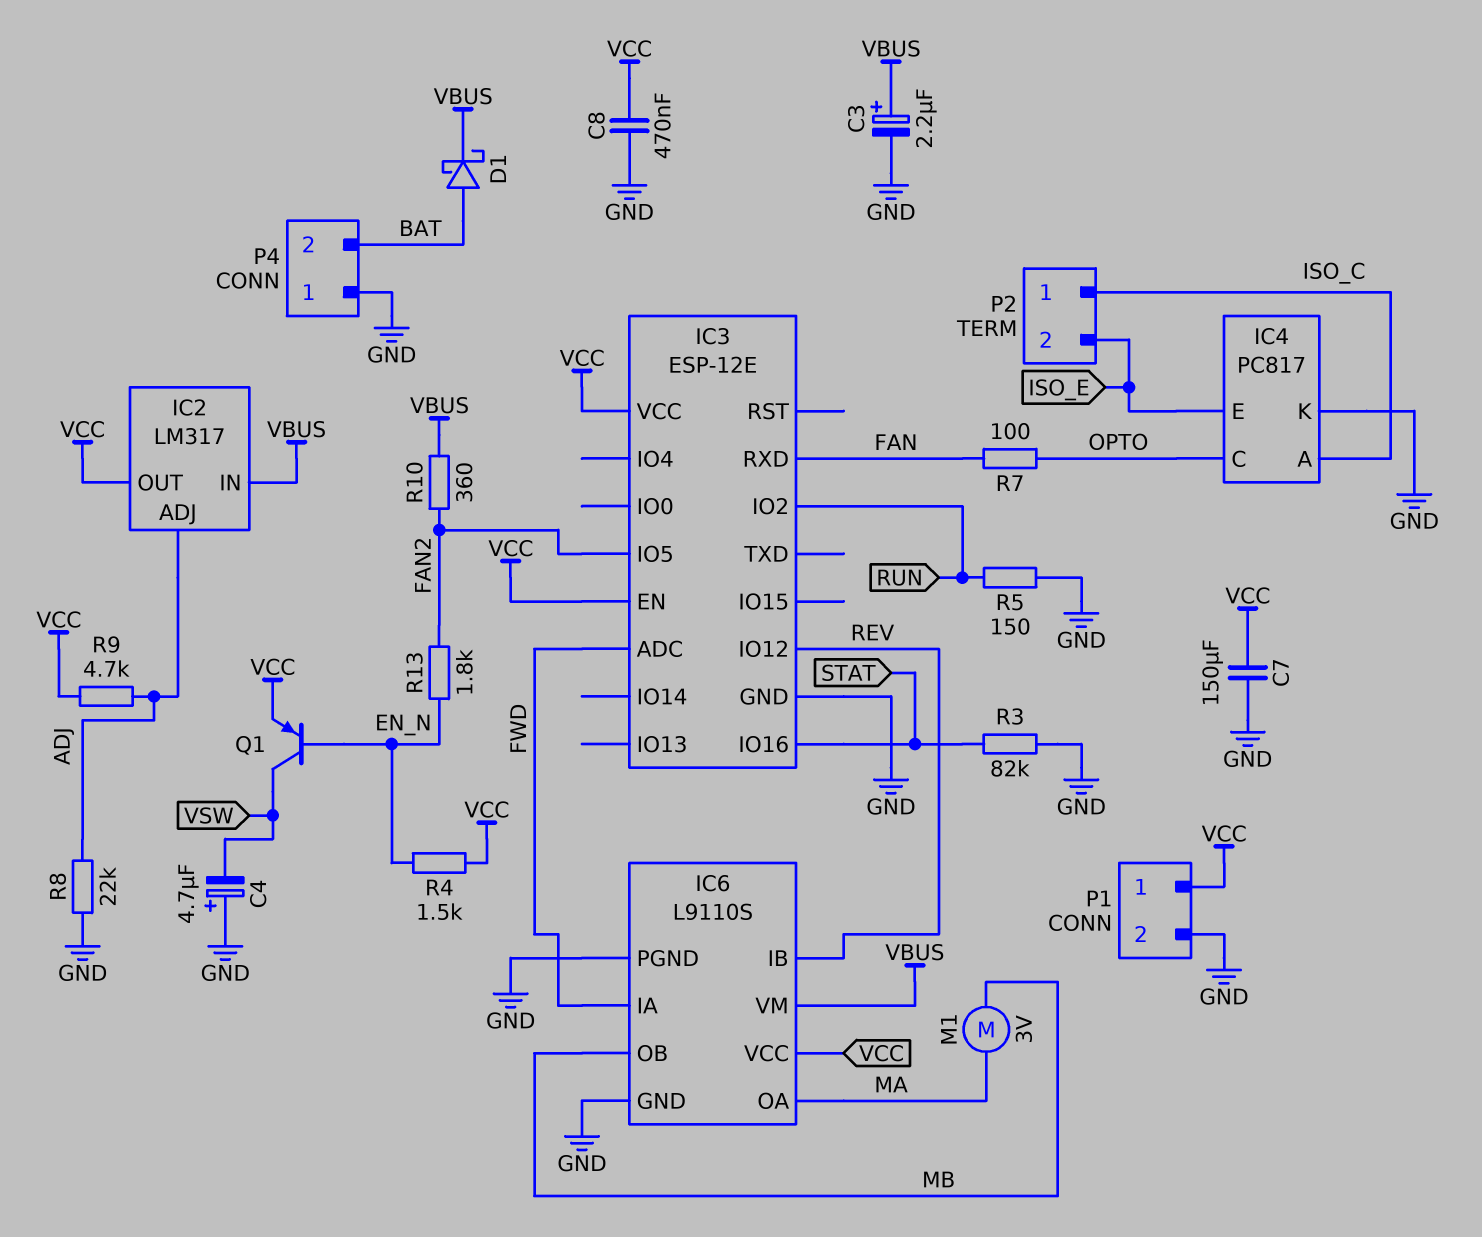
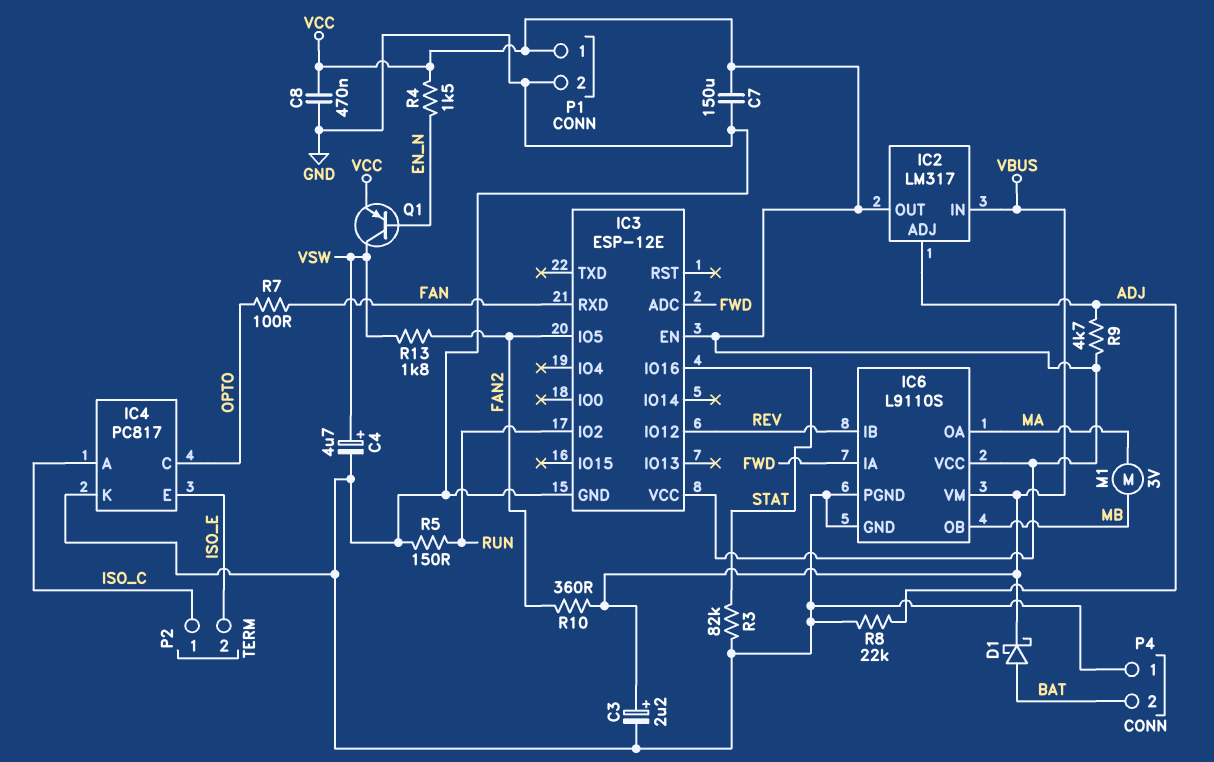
C4: 4.7uF (plus GND, minus VSW) -> 4.7uF (plus VSW, minus GND)
R13: 1.8k (EN_N, FAN2) -> 1.8k (FAN2, VSW)

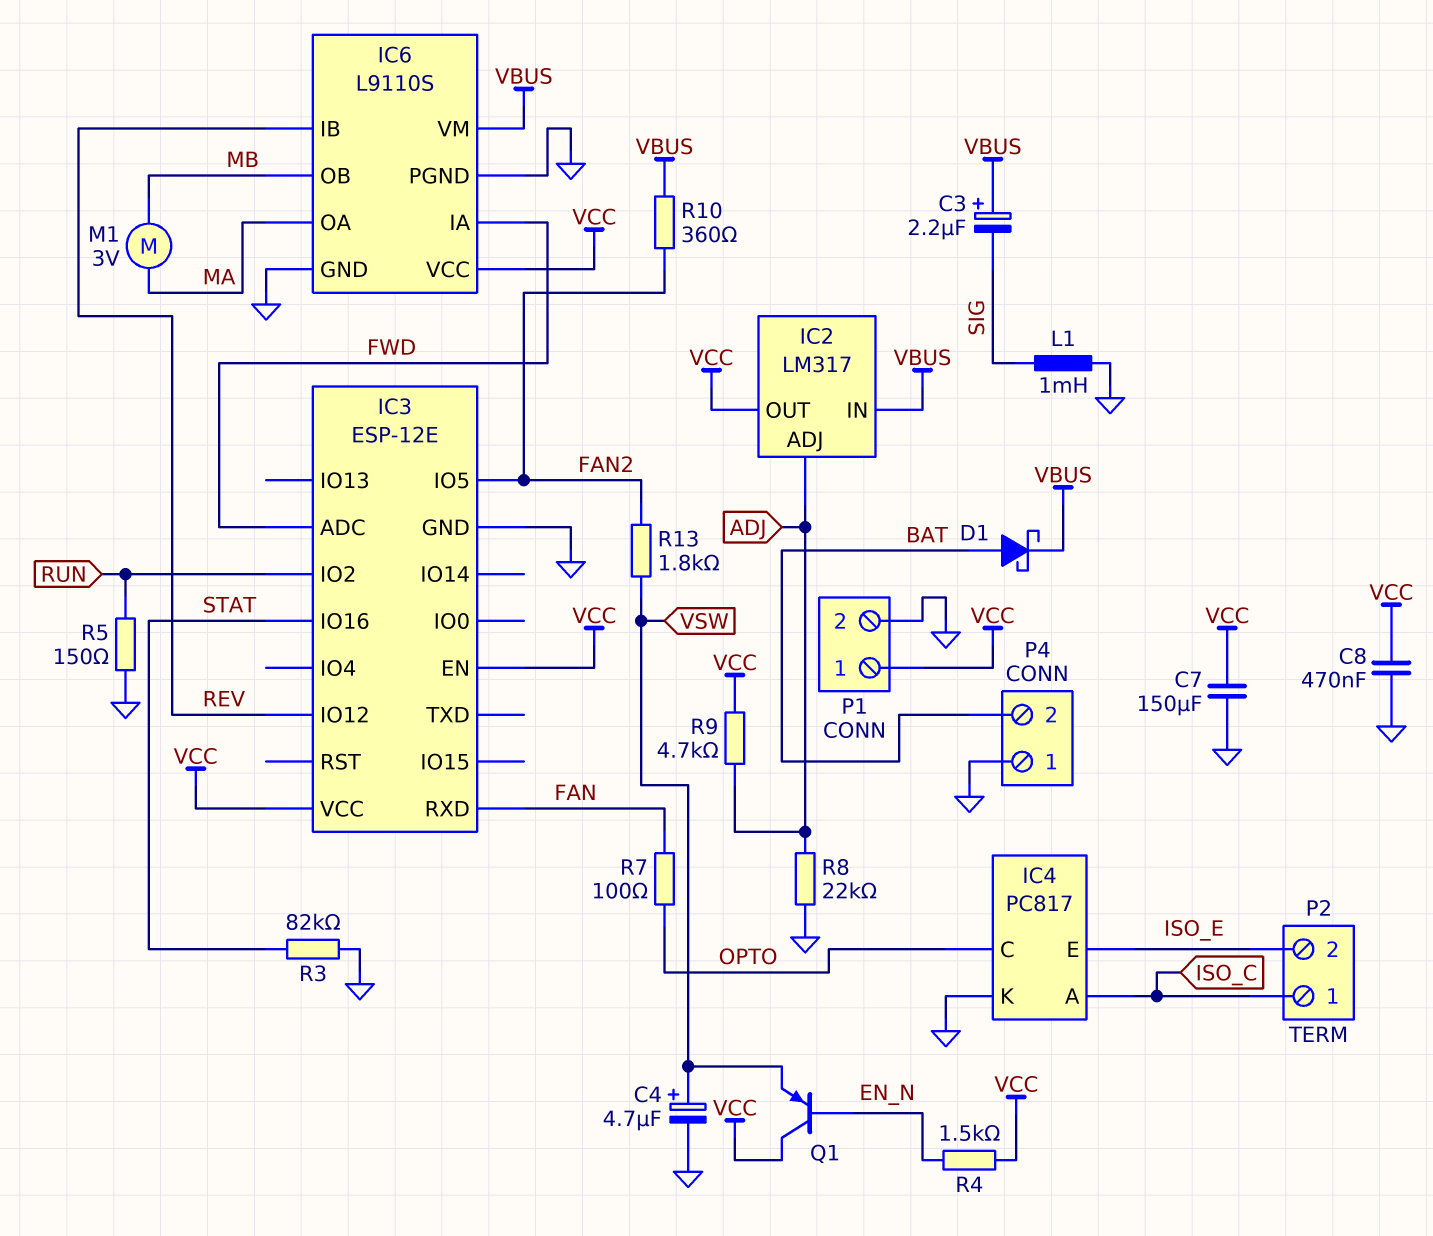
C3: 2.2uF (plus VBUS, minus GND) -> 2.2uF (plus VBUS, minus SIG)
L1: none -> 1mH (GND, SIG)
Q1: PNP (B EN_N, C VSW, E VCC) -> PNP (B EN_N, C VCC, E VSW)

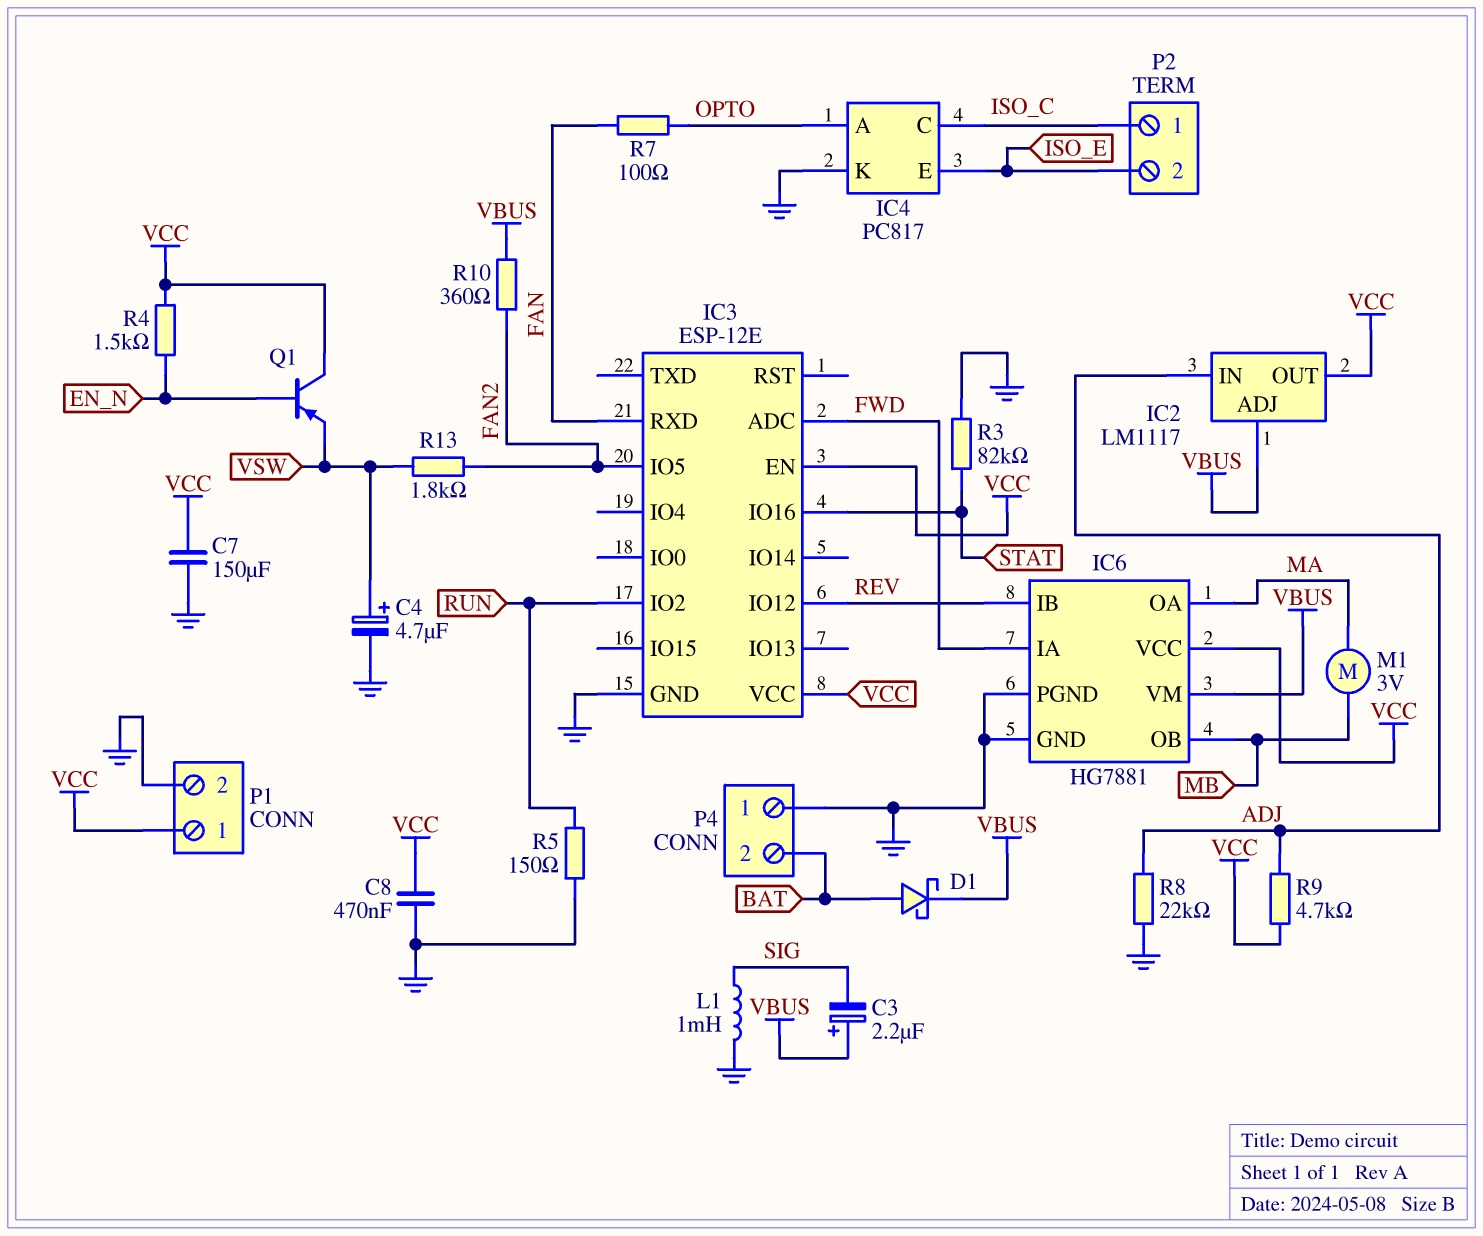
IC2: LM317 -> LM1117
IC2 pin ADJ: ADJ -> VBUS
IC2 pin IN: VBUS -> ADJ
IC4 pin A: ISO_C -> OPTO
IC4 pin C: OPTO -> ISO_C
IC6: L9110S -> HG7881

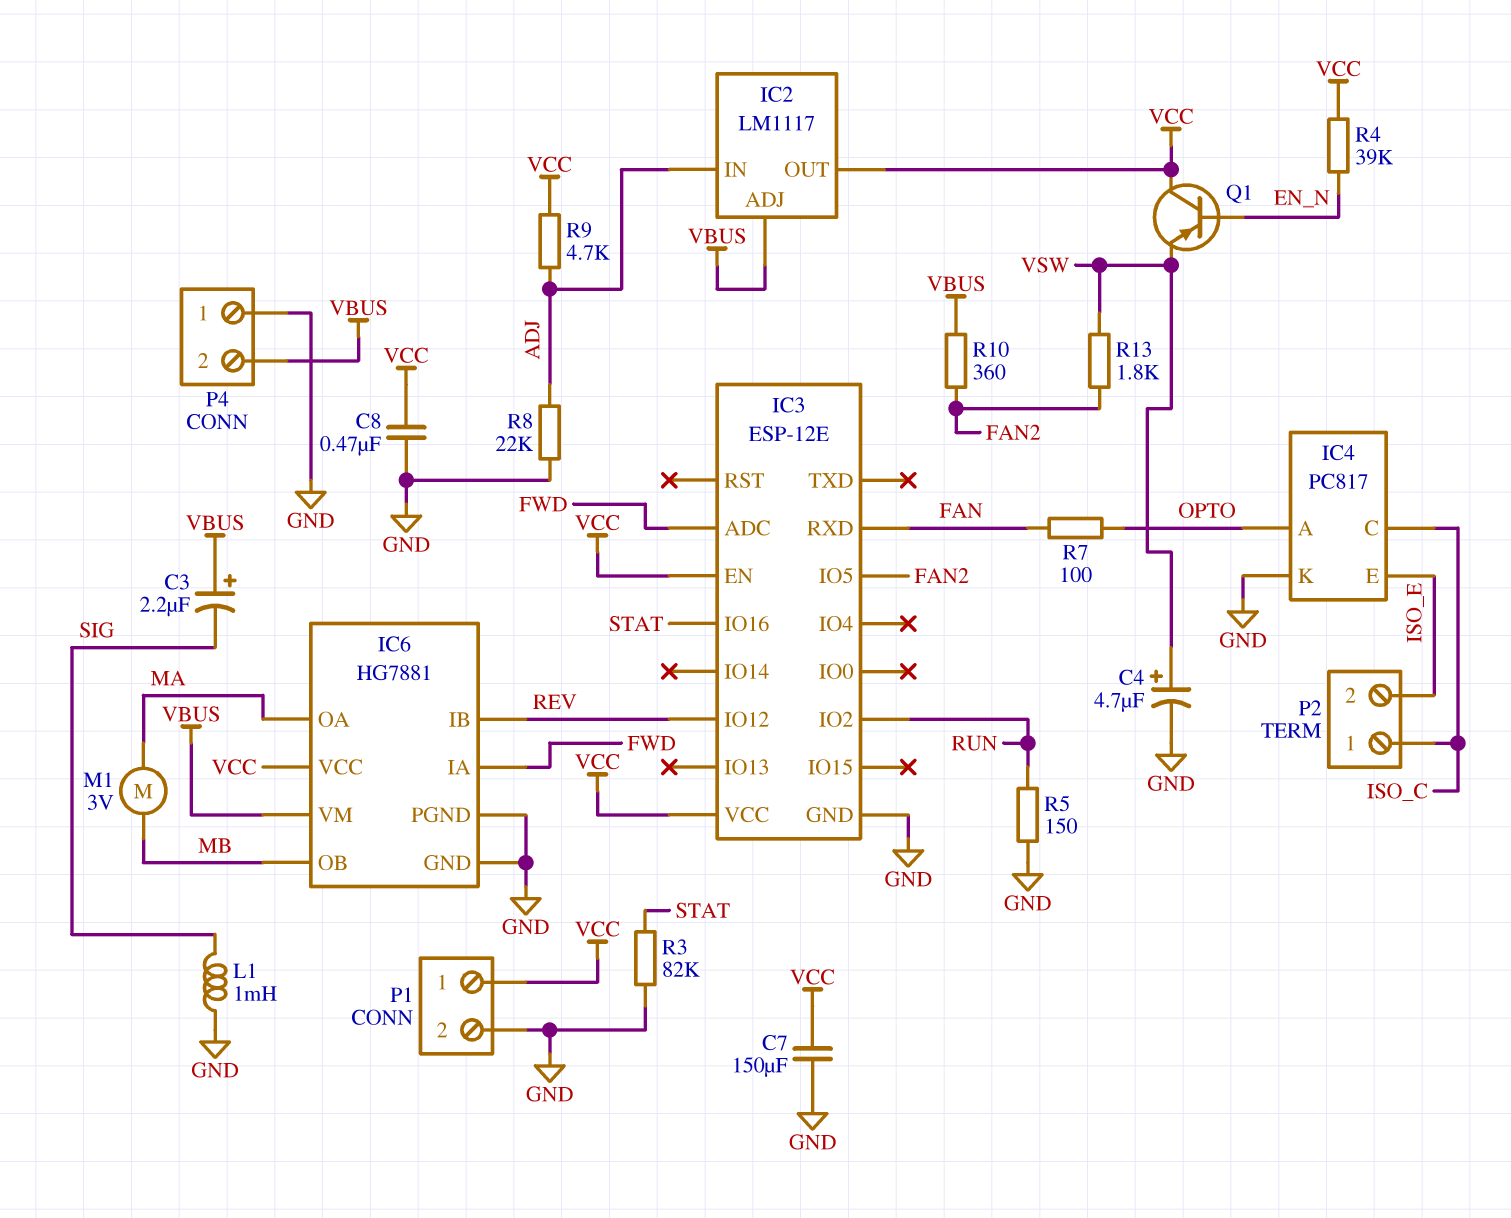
D1: schottky (A BAT, K VBUS) -> none
P4 pin 2: BAT -> VBUS
R4: 1.5k (EN_N, VCC) -> 39k (EN_N, VCC)

